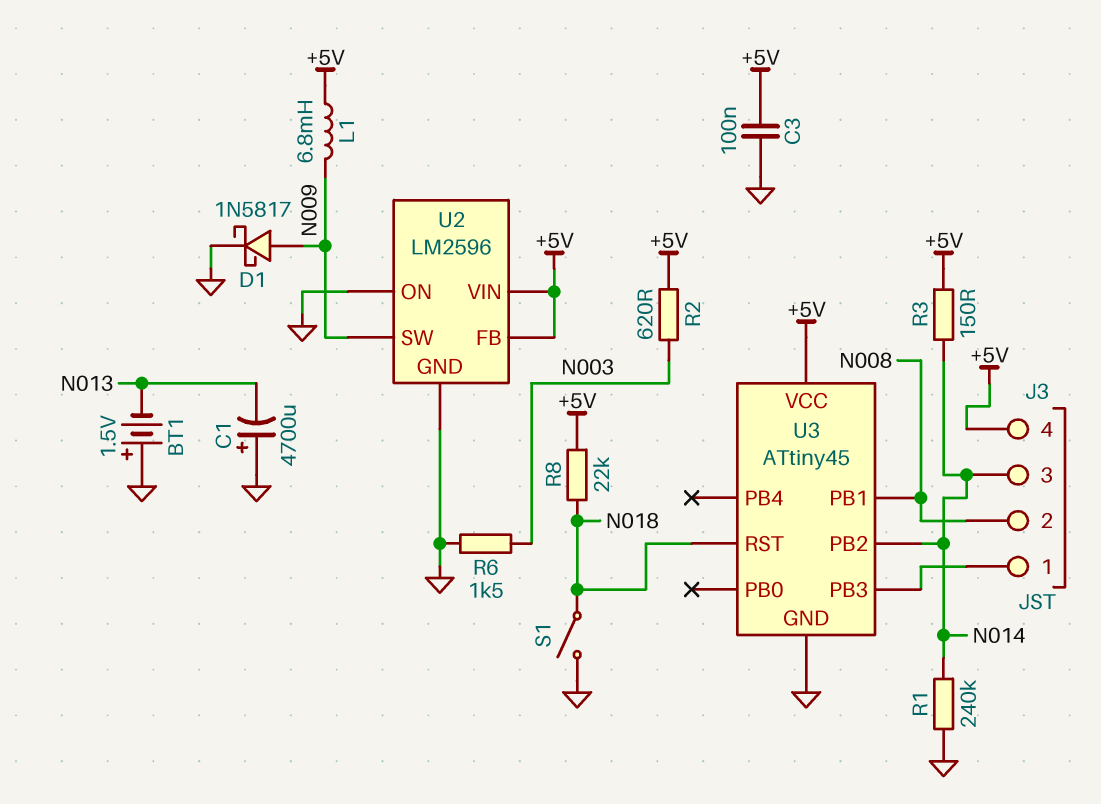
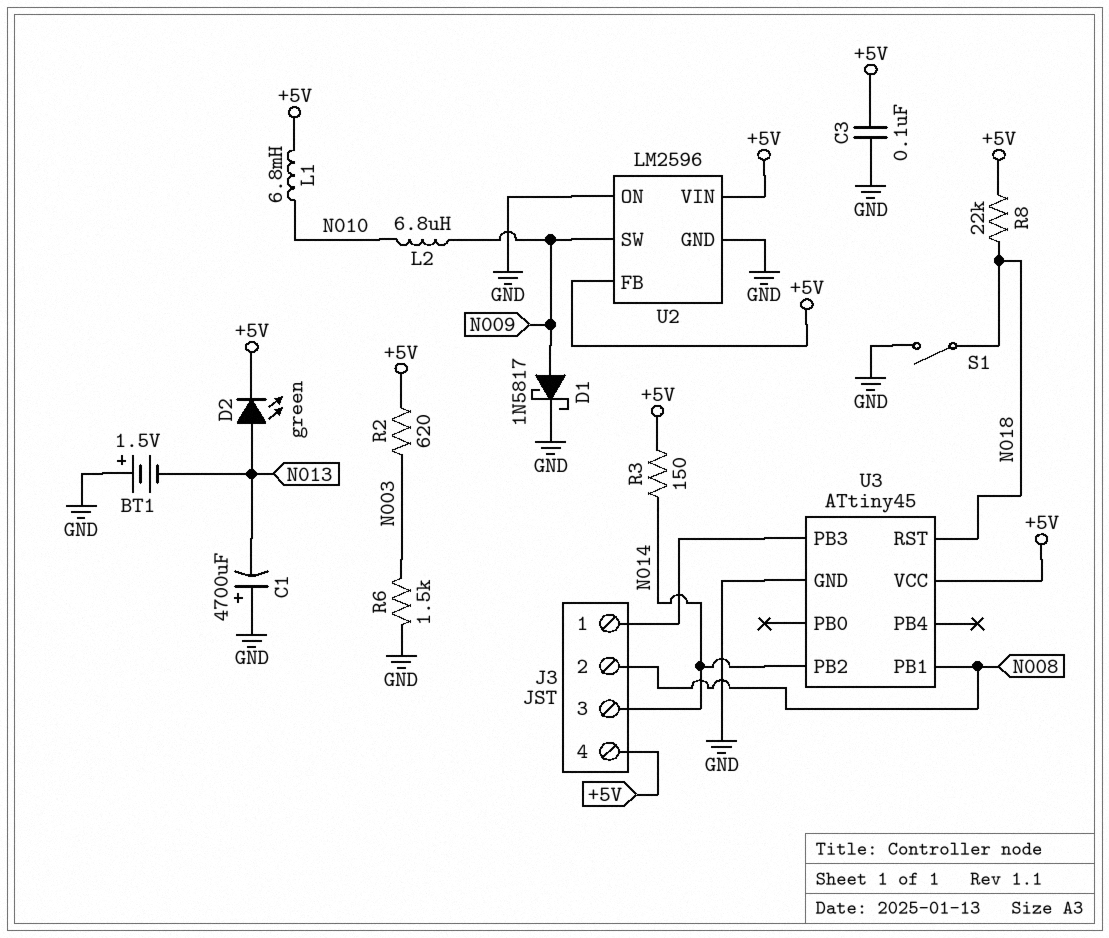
D2: none -> LED green (A N013, K +5V)
L1: 6.8mH (+5V, N009) -> 6.8mH (+5V, N010)
L2: none -> 6.8uH (N009, N010)
R1: 240k (GND, N014) -> none

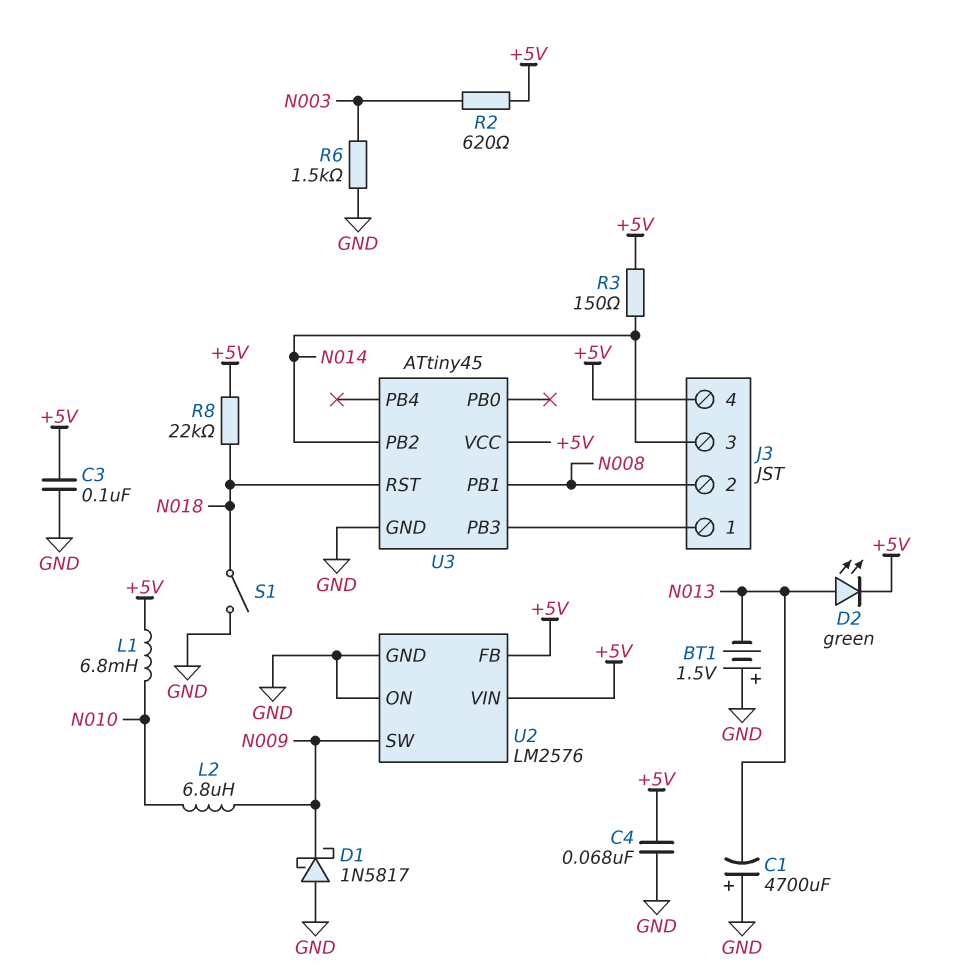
C4: none -> 68nF (+5V, GND)
D1: schottky 1N5817 (A N009, K GND) -> schottky 1N5817 (A GND, K N009)
U2: LM2596 -> LM2576

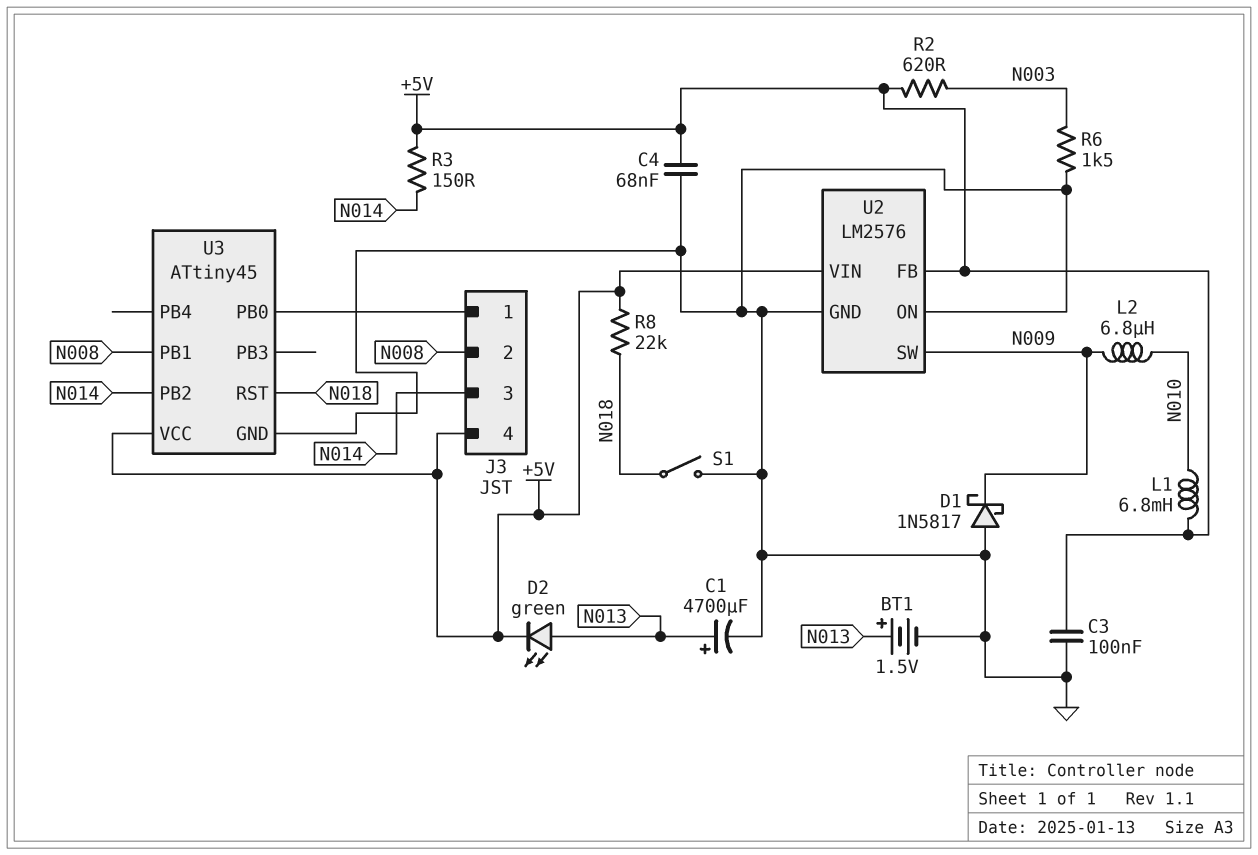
BT1: 1.5V (plus GND, minus N013) -> 1.5V (plus N013, minus GND)
C1: 4700uF (plus GND, minus N013) -> 4700uF (plus N013, minus GND)
U3 pin PB0: none -> J3/1
U3 pin PB3: J3/1 -> none

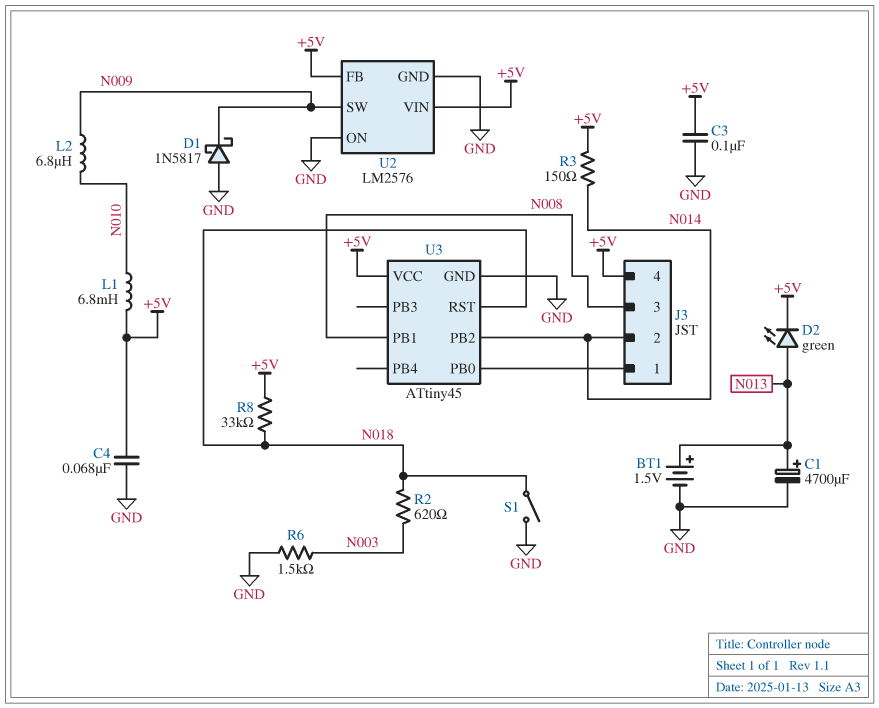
J3 pin 2: N008 -> N014
J3 pin 3: N014 -> N008
R2: 620 (+5V, N003) -> 620 (N003, N018)
R8: 22k (+5V, N018) -> 33k (+5V, N018)

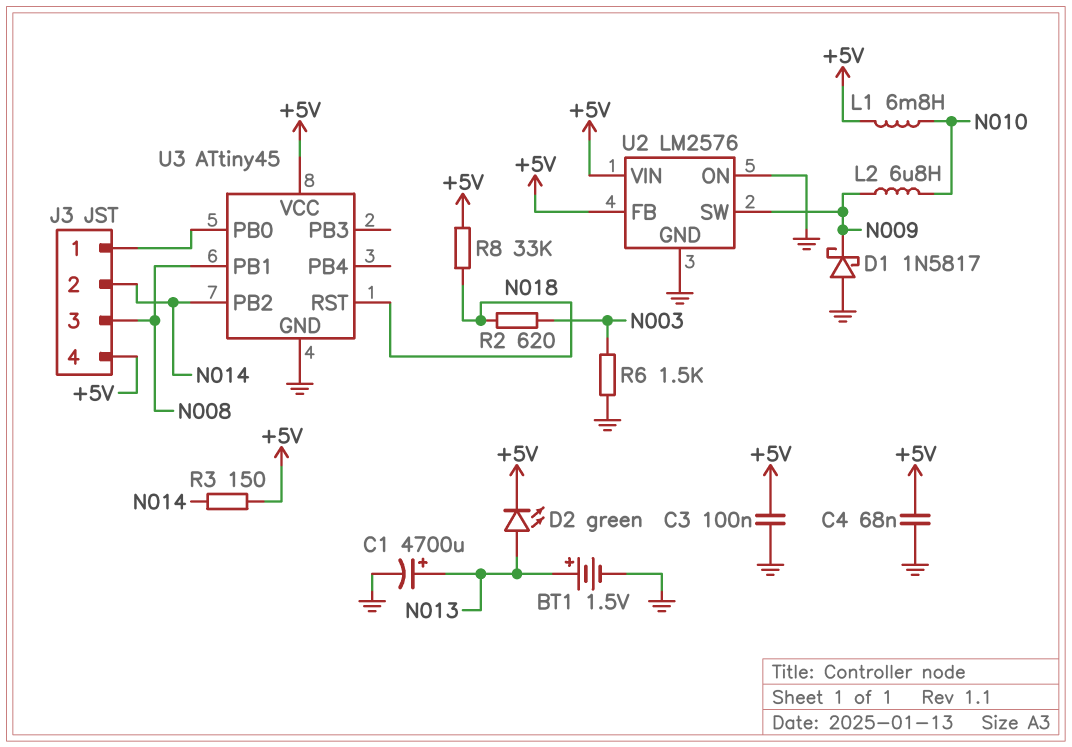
S1: switch (GND, N018) -> none

